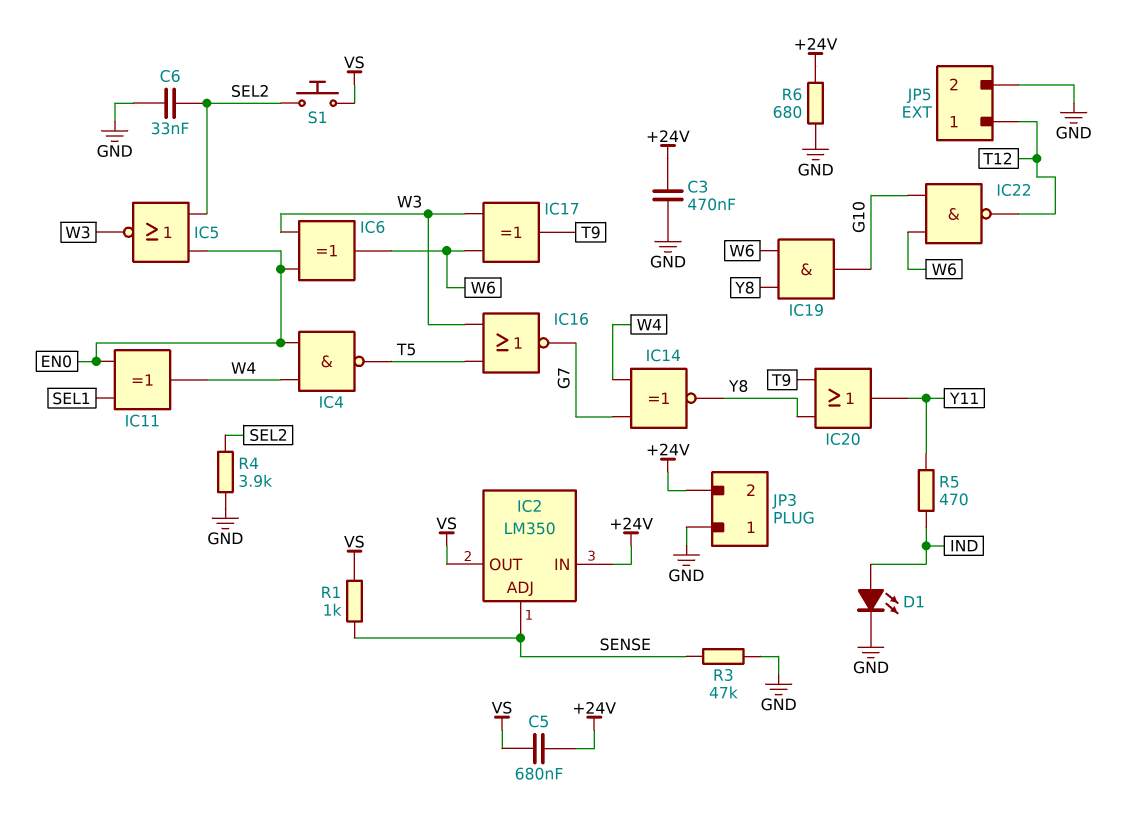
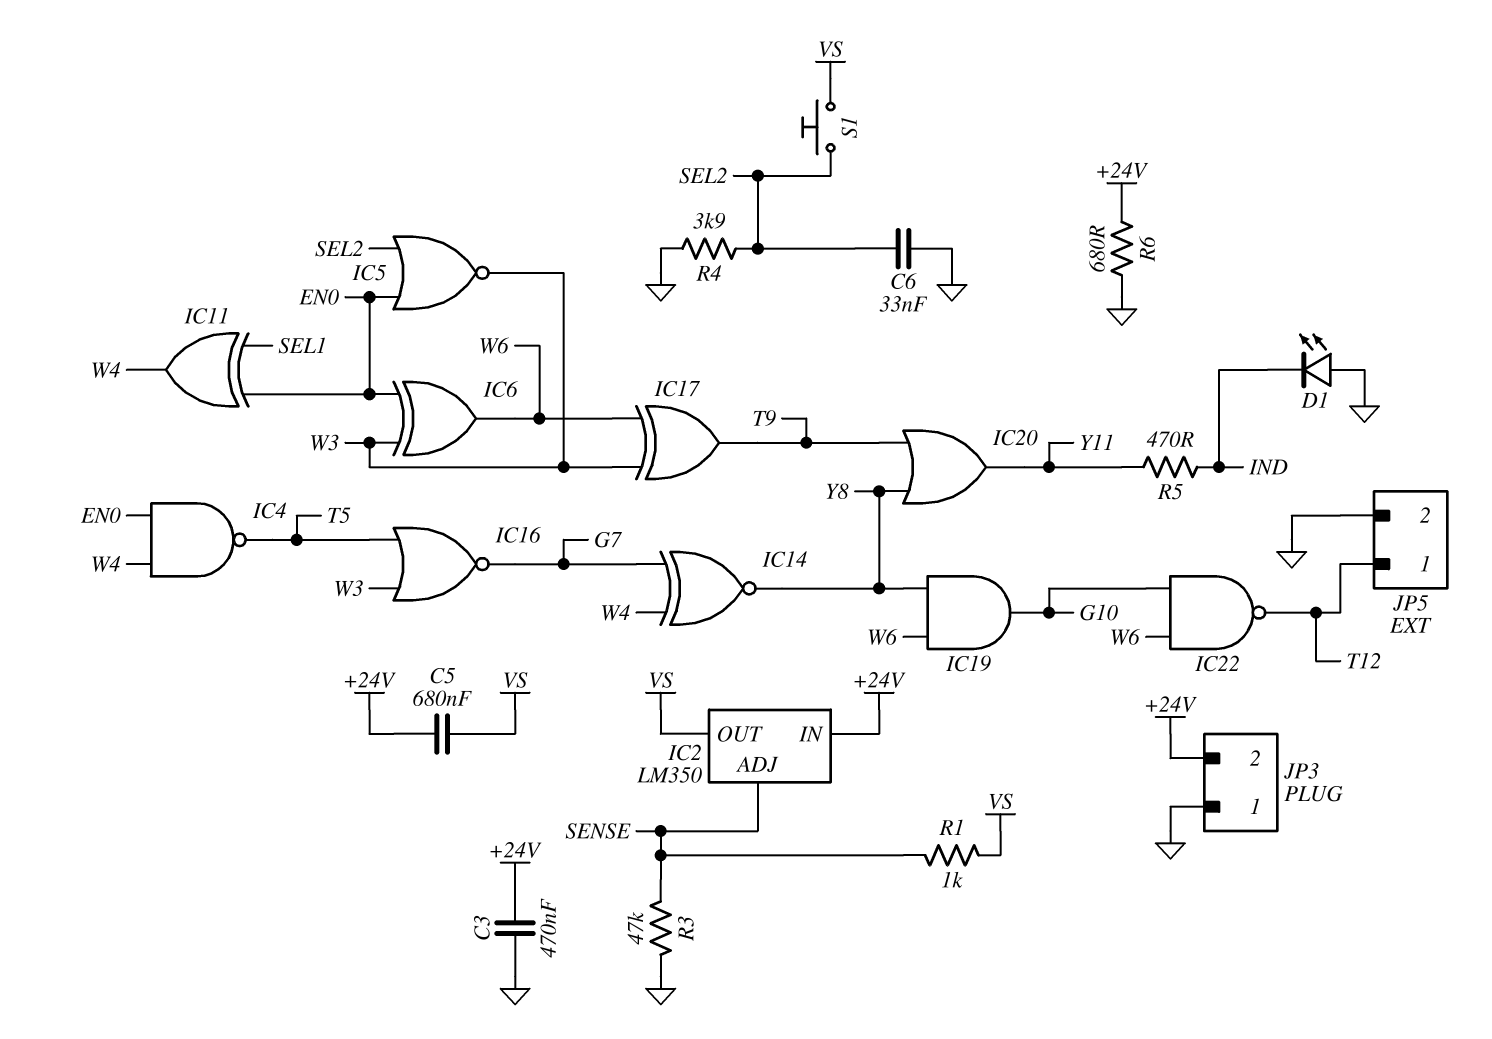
D1: LED (A IND, K GND) -> LED (A GND, K IND)

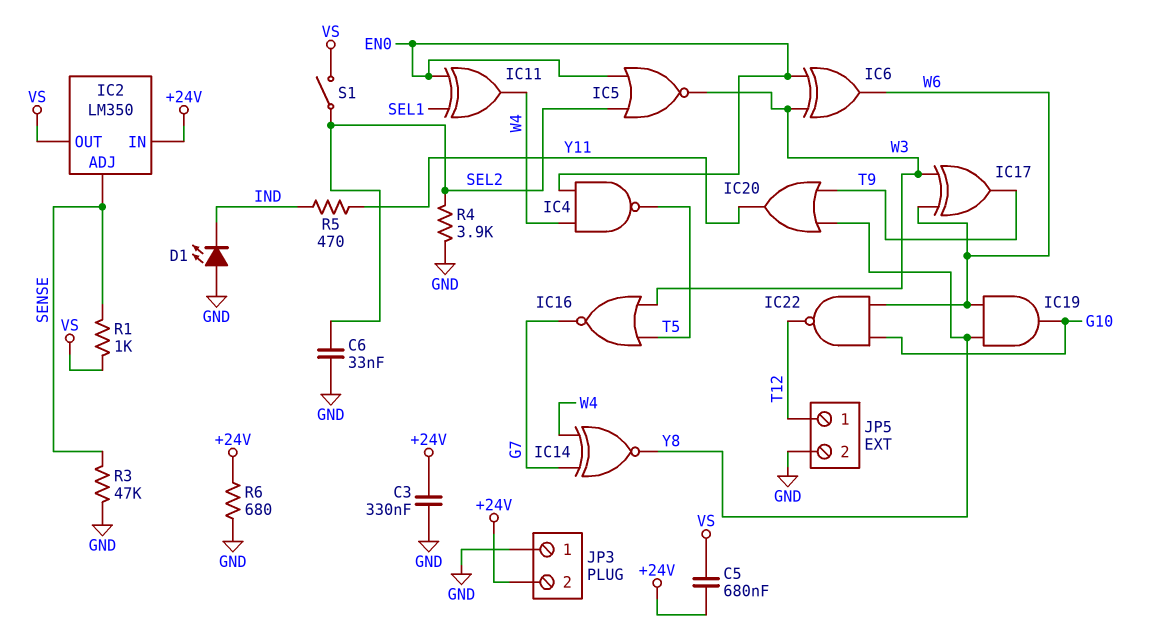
C3: 470nF (+24V, GND) -> 330nF (+24V, GND)
S1: button (SEL2, VS) -> switch (SEL2, VS)

